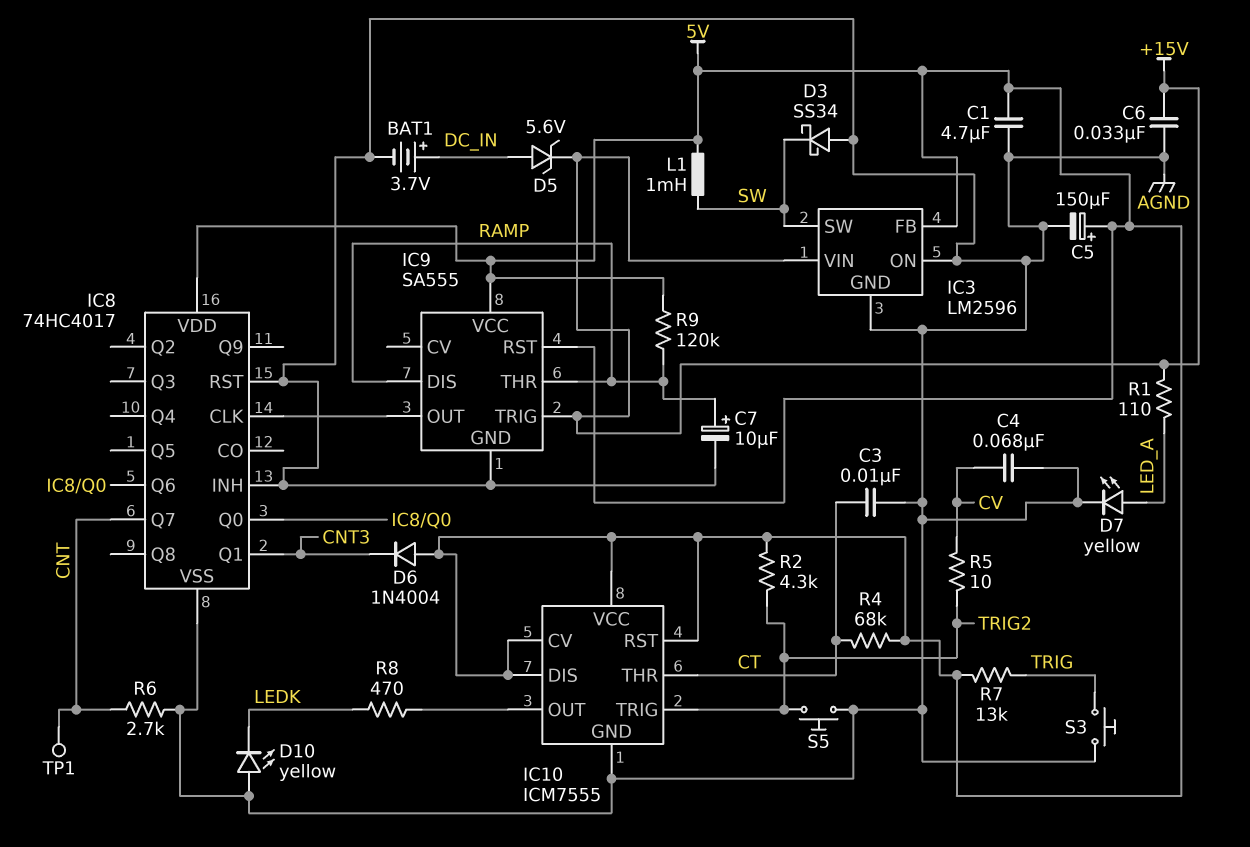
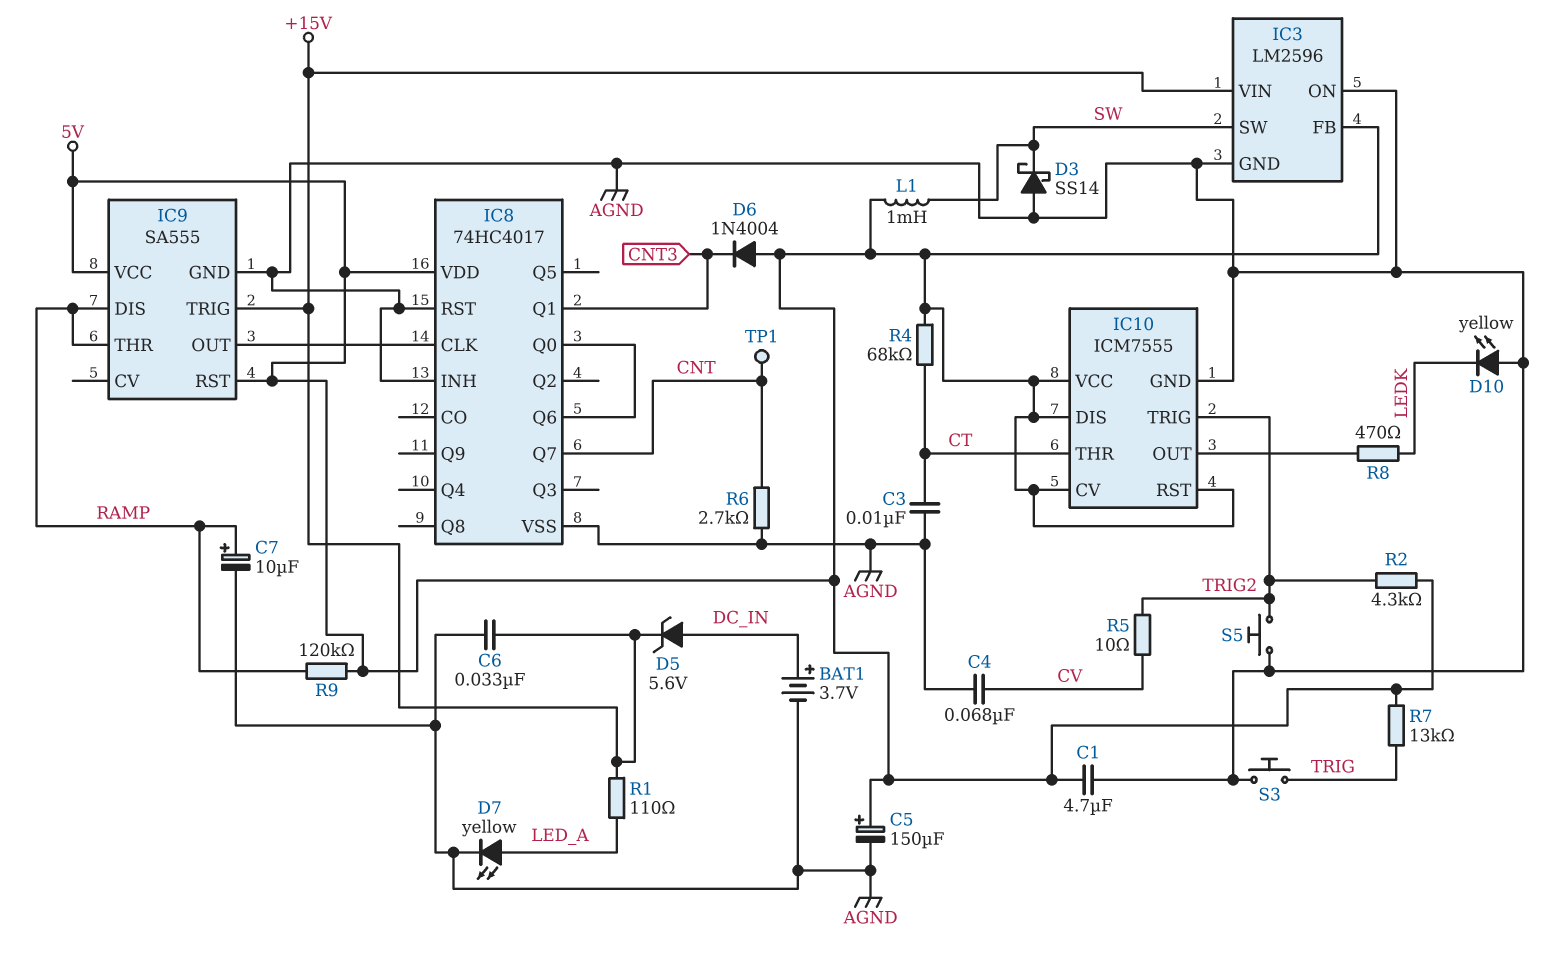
D3: schottky SS34 (A AGND, K SW) -> schottky SS14 (A AGND, K SW)

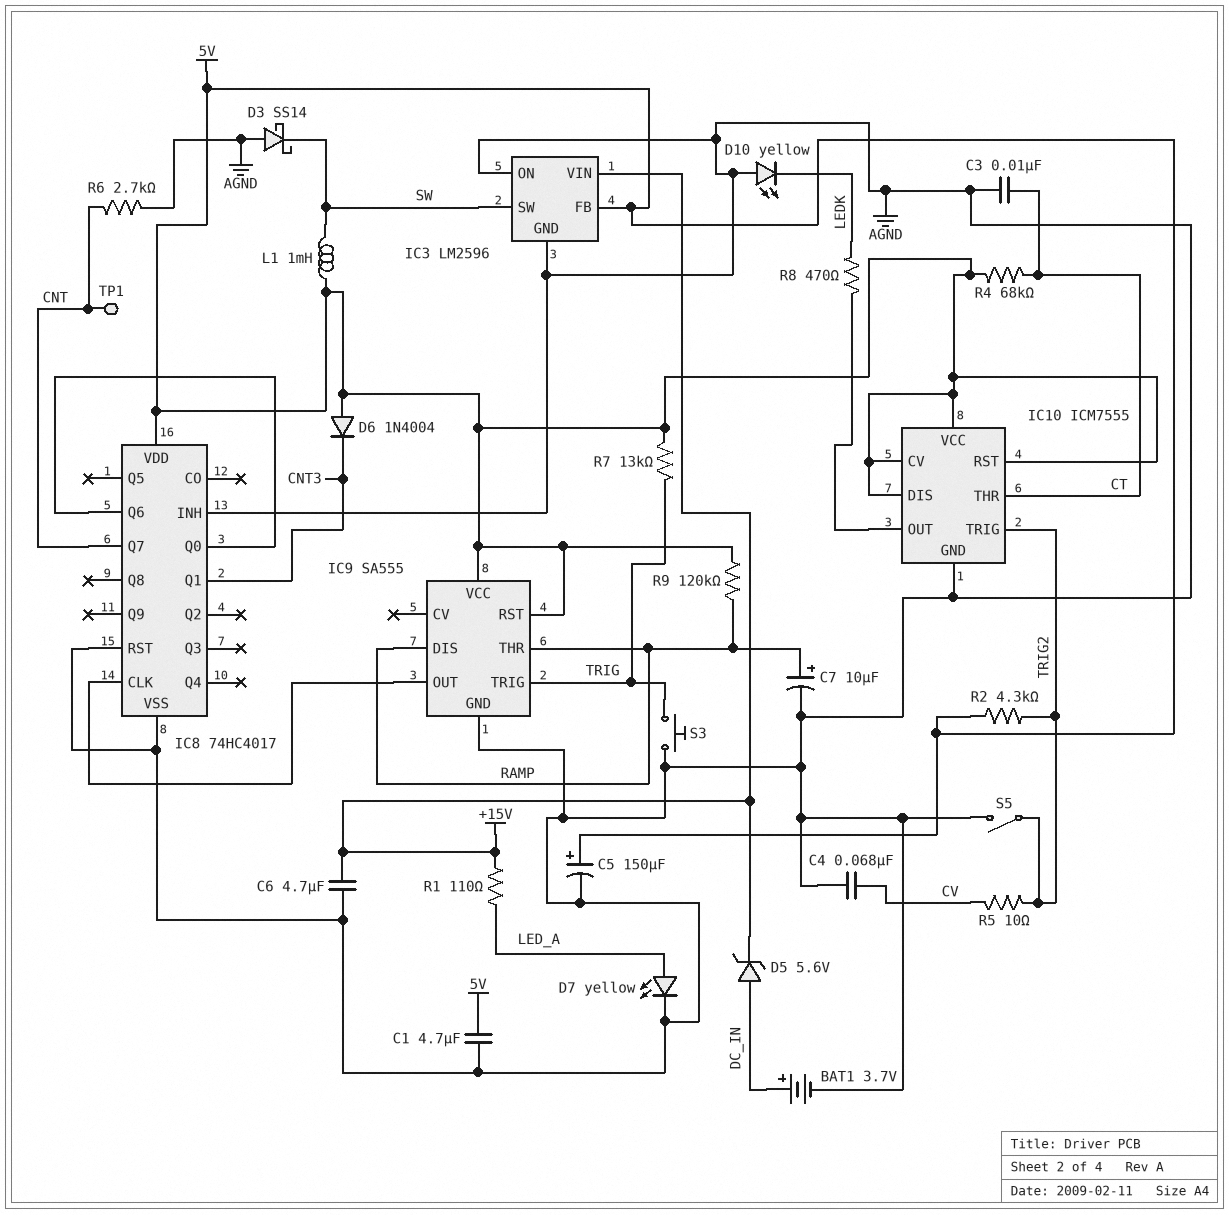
C6: 33nF (+15V, AGND) -> 4.7uF (+15V, AGND)
IC9 pin TRIG: +15V -> TRIG
S5: button (AGND, TRIG2) -> switch (AGND, TRIG2)

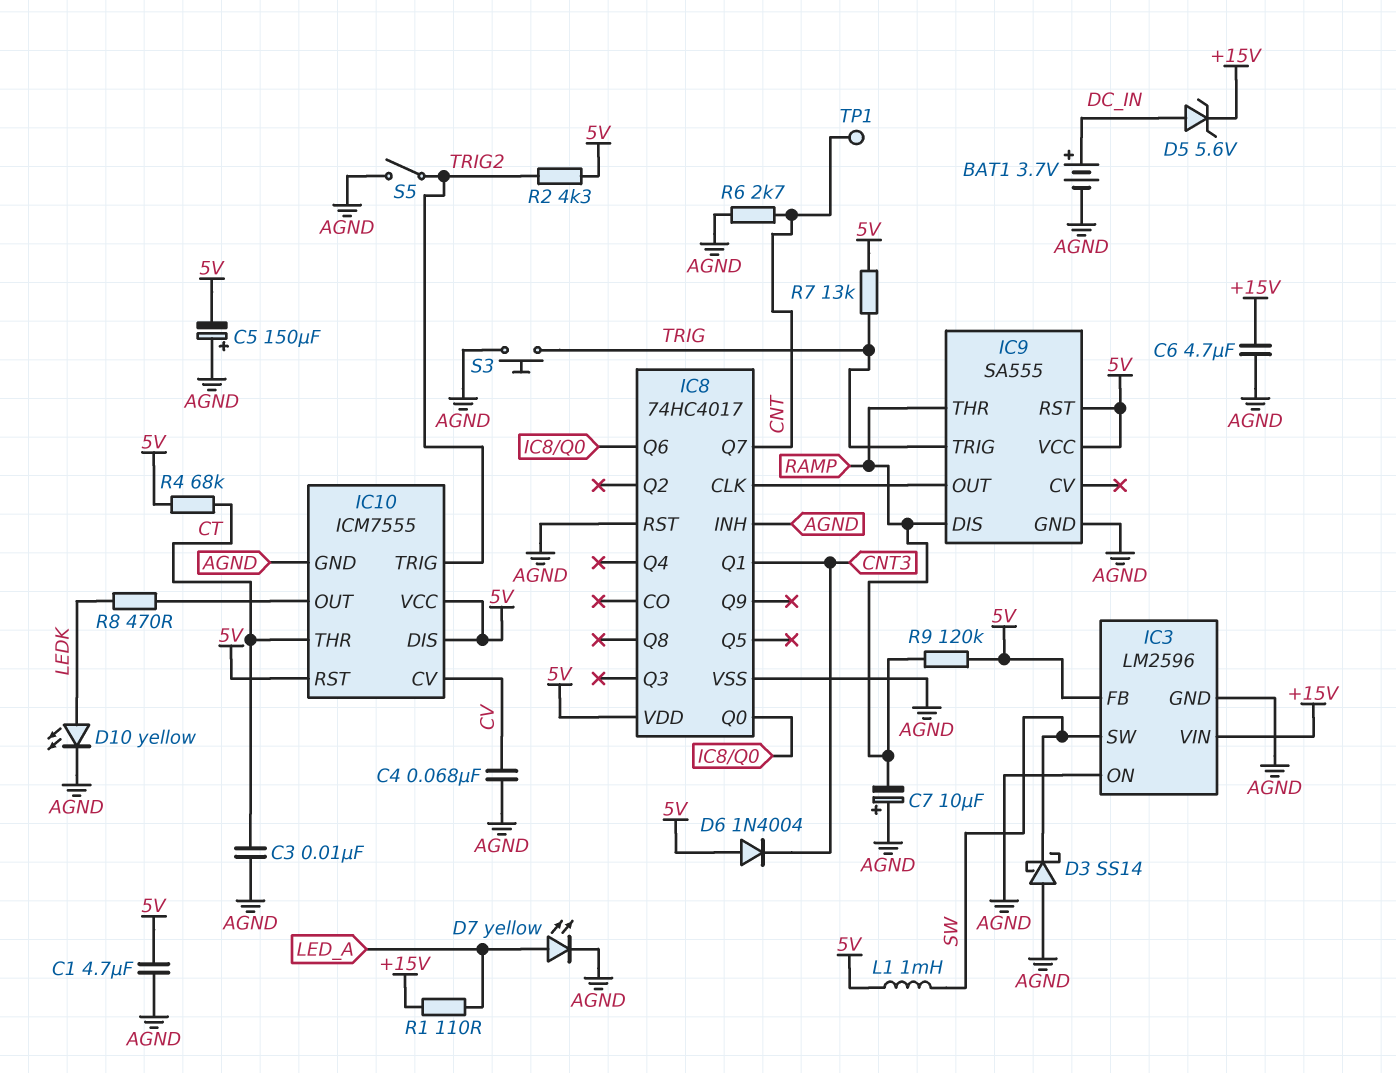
C5: 150uF (plus 5V, minus AGND) -> 150uF (plus AGND, minus 5V)
C7: 10uF (plus RAMP, minus AGND) -> 10uF (plus AGND, minus RAMP)
D10: LED yellow (A AGND, K LEDK) -> LED yellow (A LEDK, K AGND)
IC10 pin CV: 5V -> CV
R5: 10 (CV, TRIG2) -> none

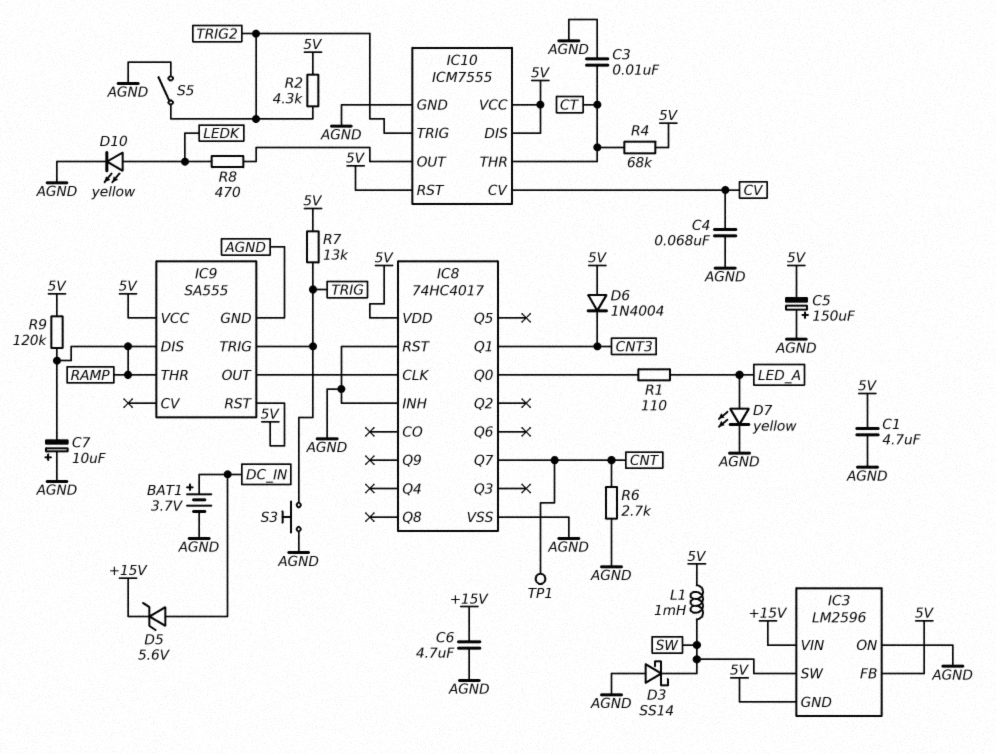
IC3 pin GND: AGND -> 5V
IC8 pin Q6: IC8/Q0 -> none
R1: 110 (+15V, LED_A) -> 110 (IC8/Q0, LED_A)

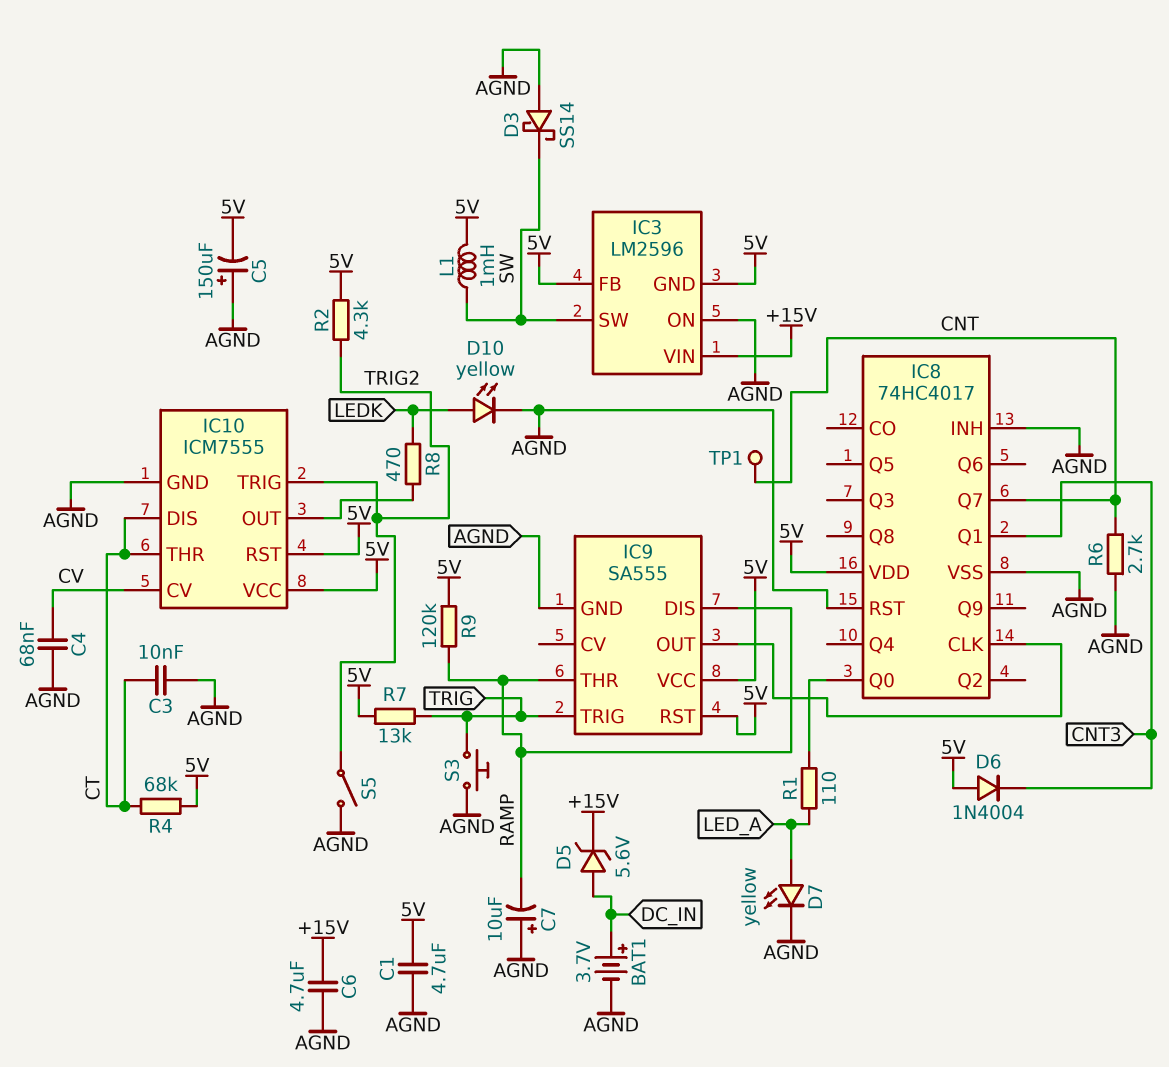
IC10 pin DIS: 5V -> CT

